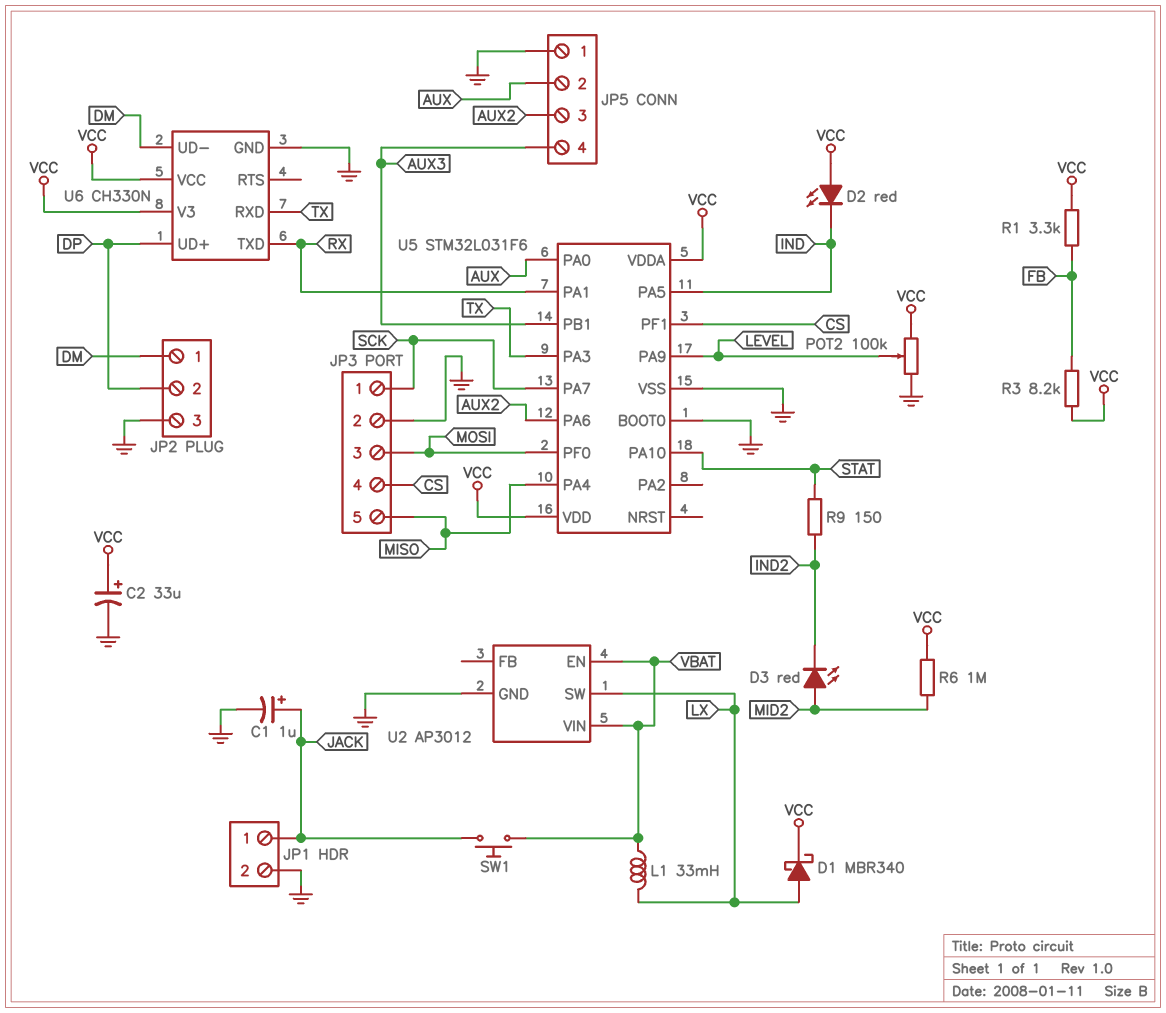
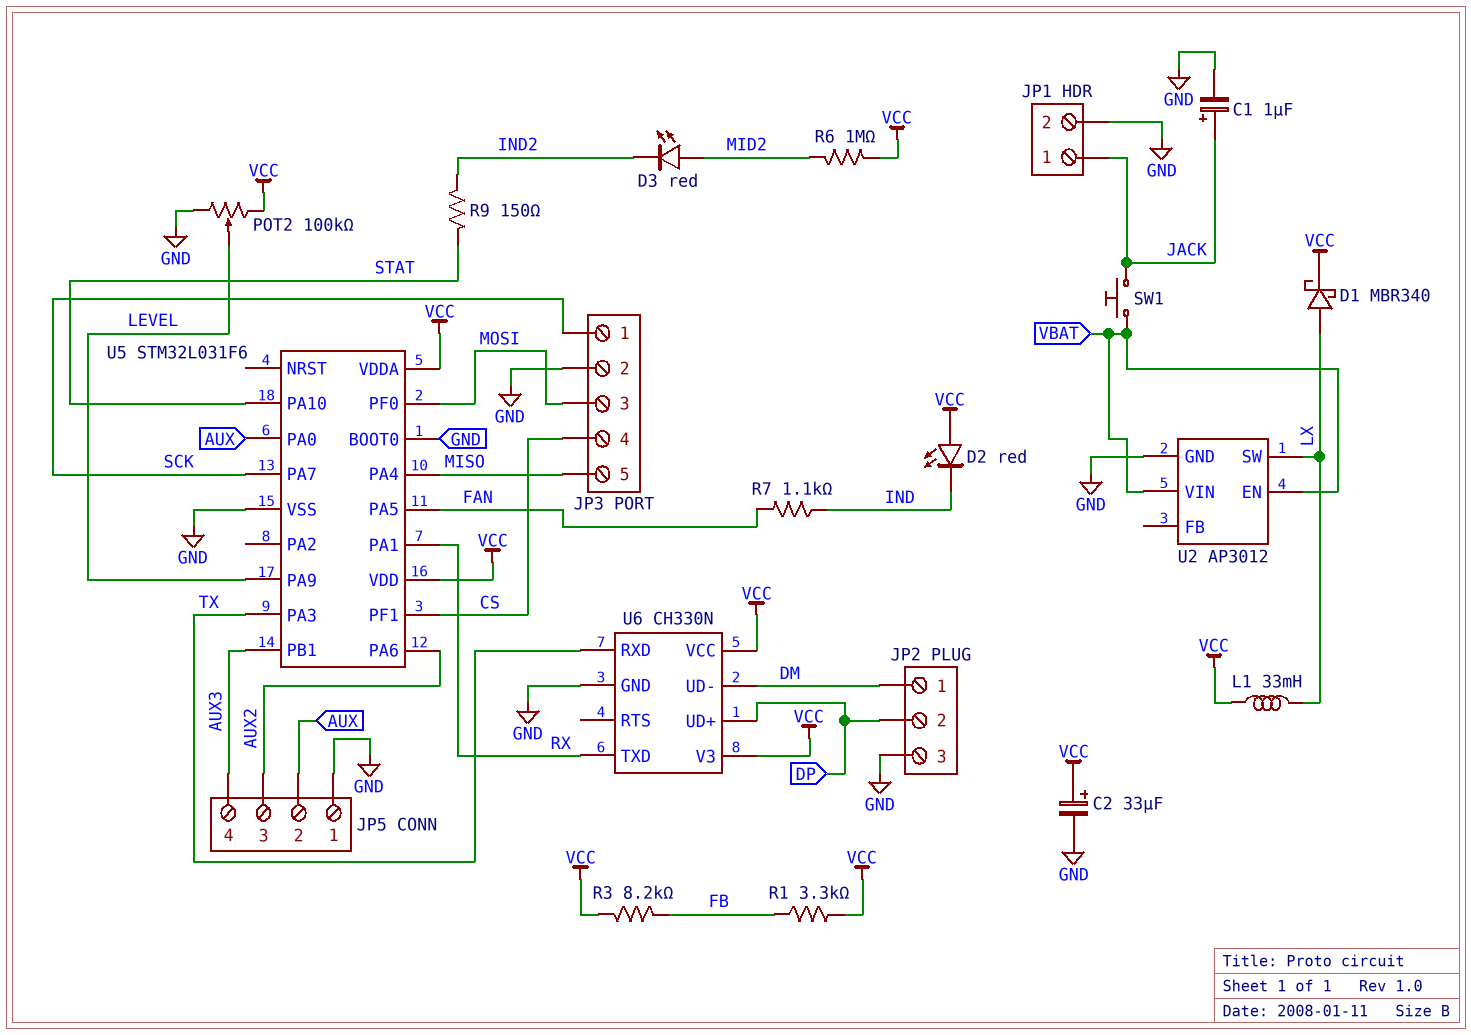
L1: 33mH (LX, VBAT) -> 33mH (LX, VCC)
R7: none -> 1.1k (FAN, IND)
U5 pin PA5: IND -> FAN

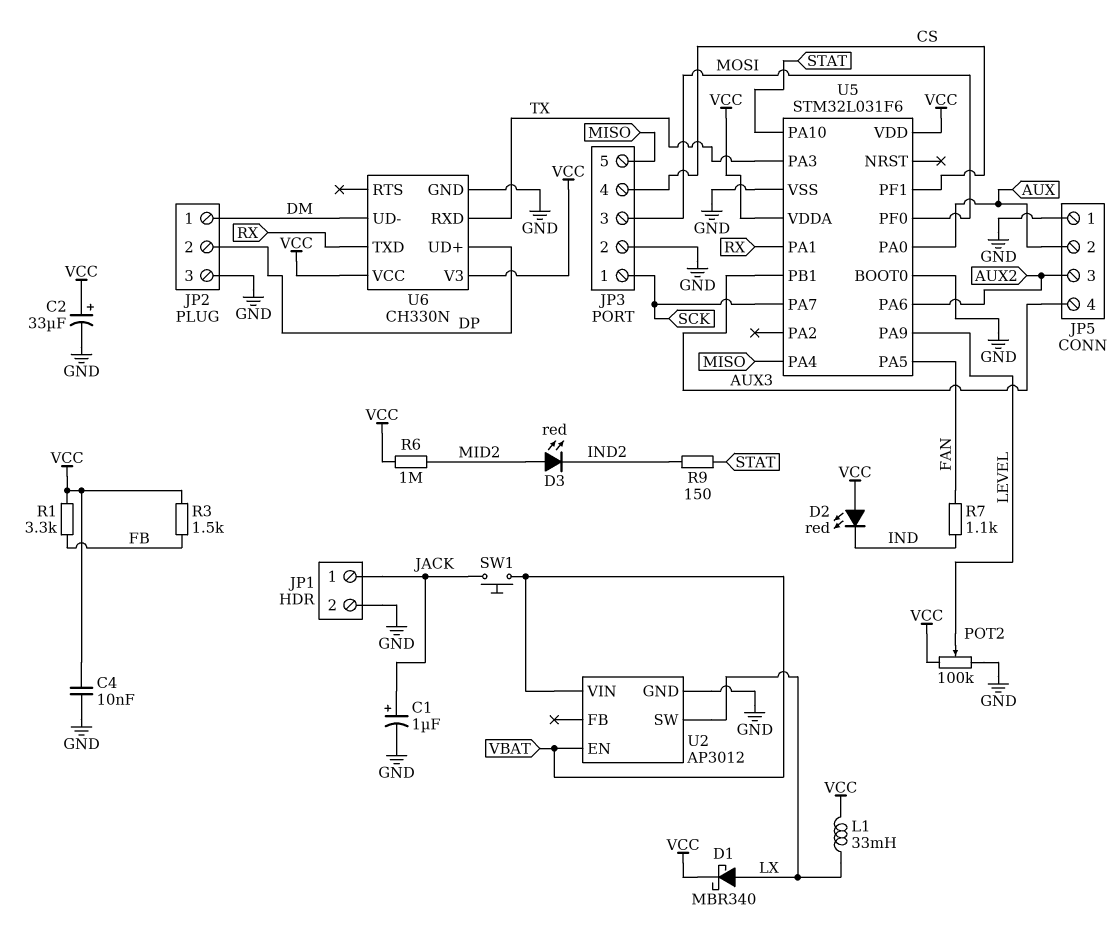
C4: none -> 10nF (GND, VCC)
R3: 8.2k (FB, VCC) -> 1.5k (FB, VCC)

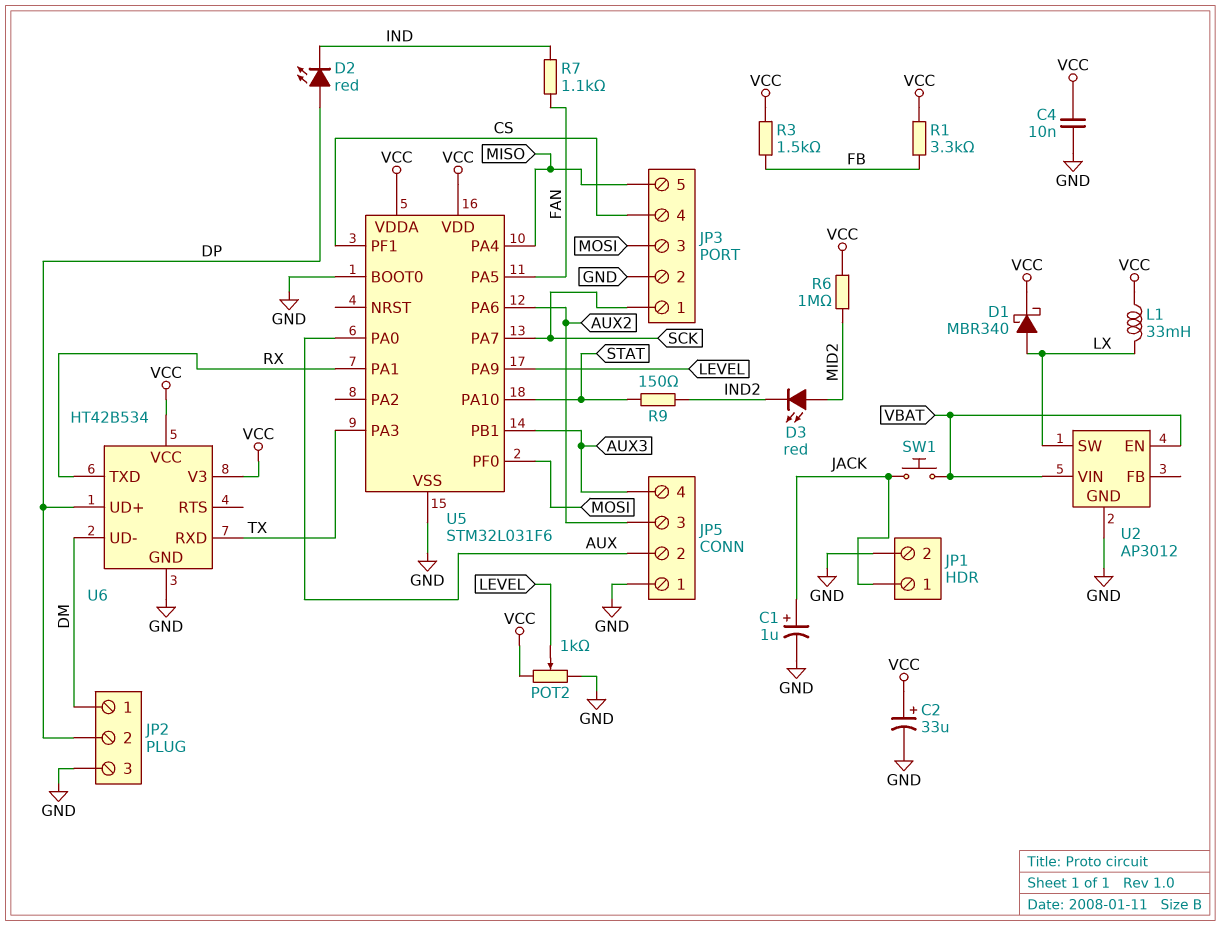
D2: LED red (A VCC, K IND) -> LED red (A DP, K IND)
POT2: 100k (GND, VCC, wiper LEVEL) -> 1k (GND, VCC, wiper LEVEL)
U6: CH330N -> HT42B534

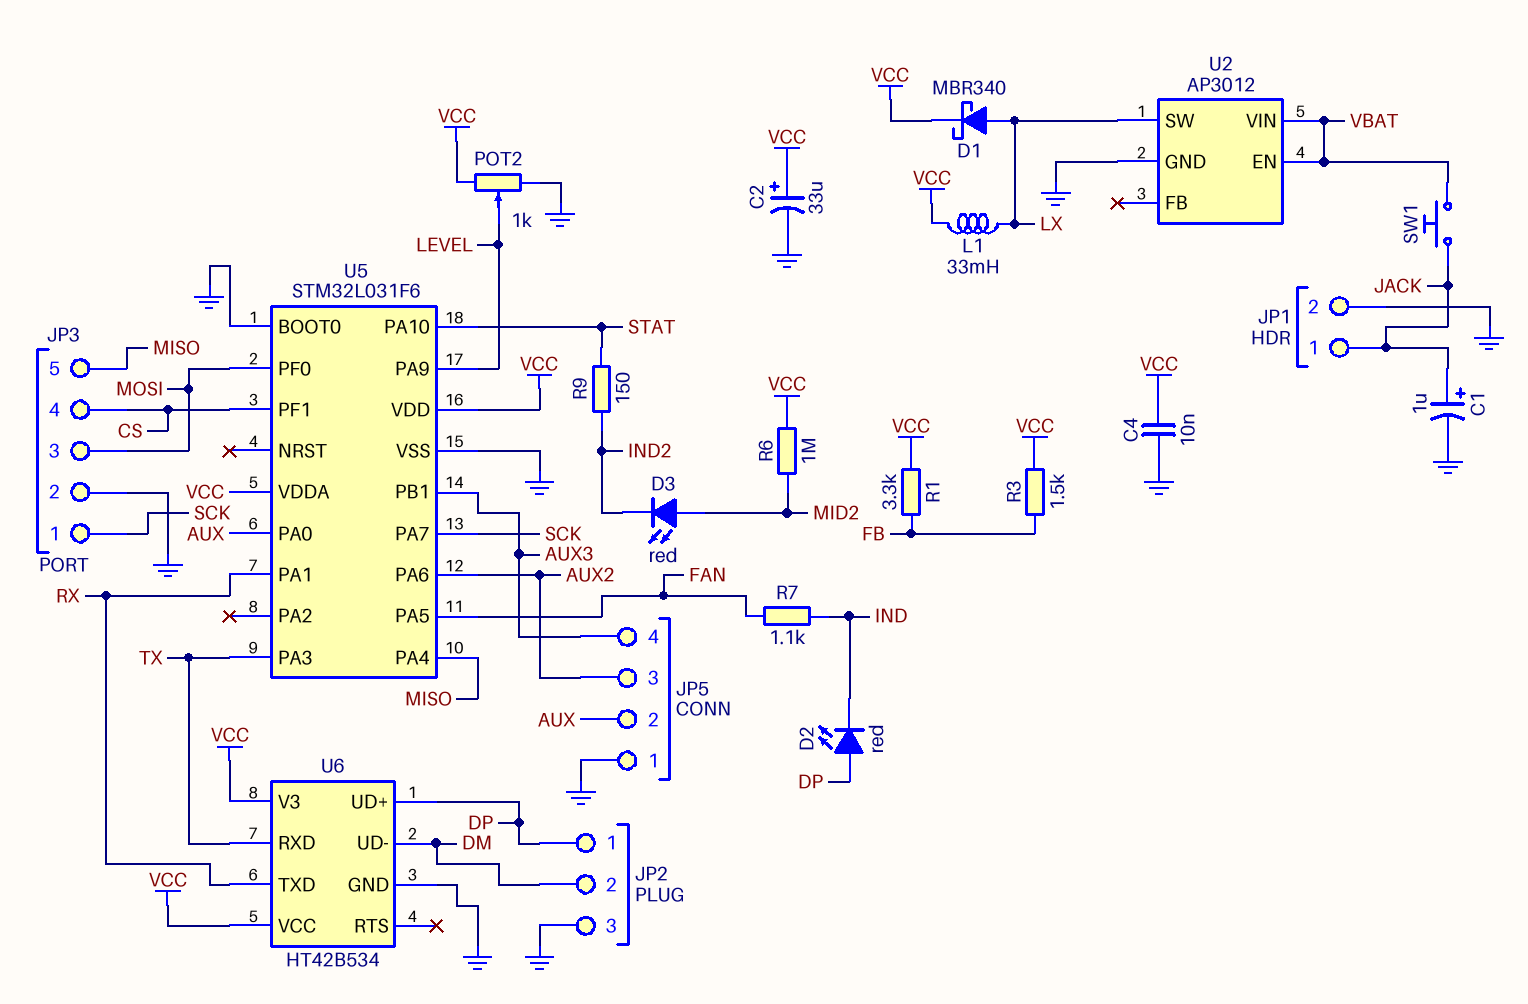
JP2 pin 1: DM -> DP
JP2 pin 2: DP -> DM

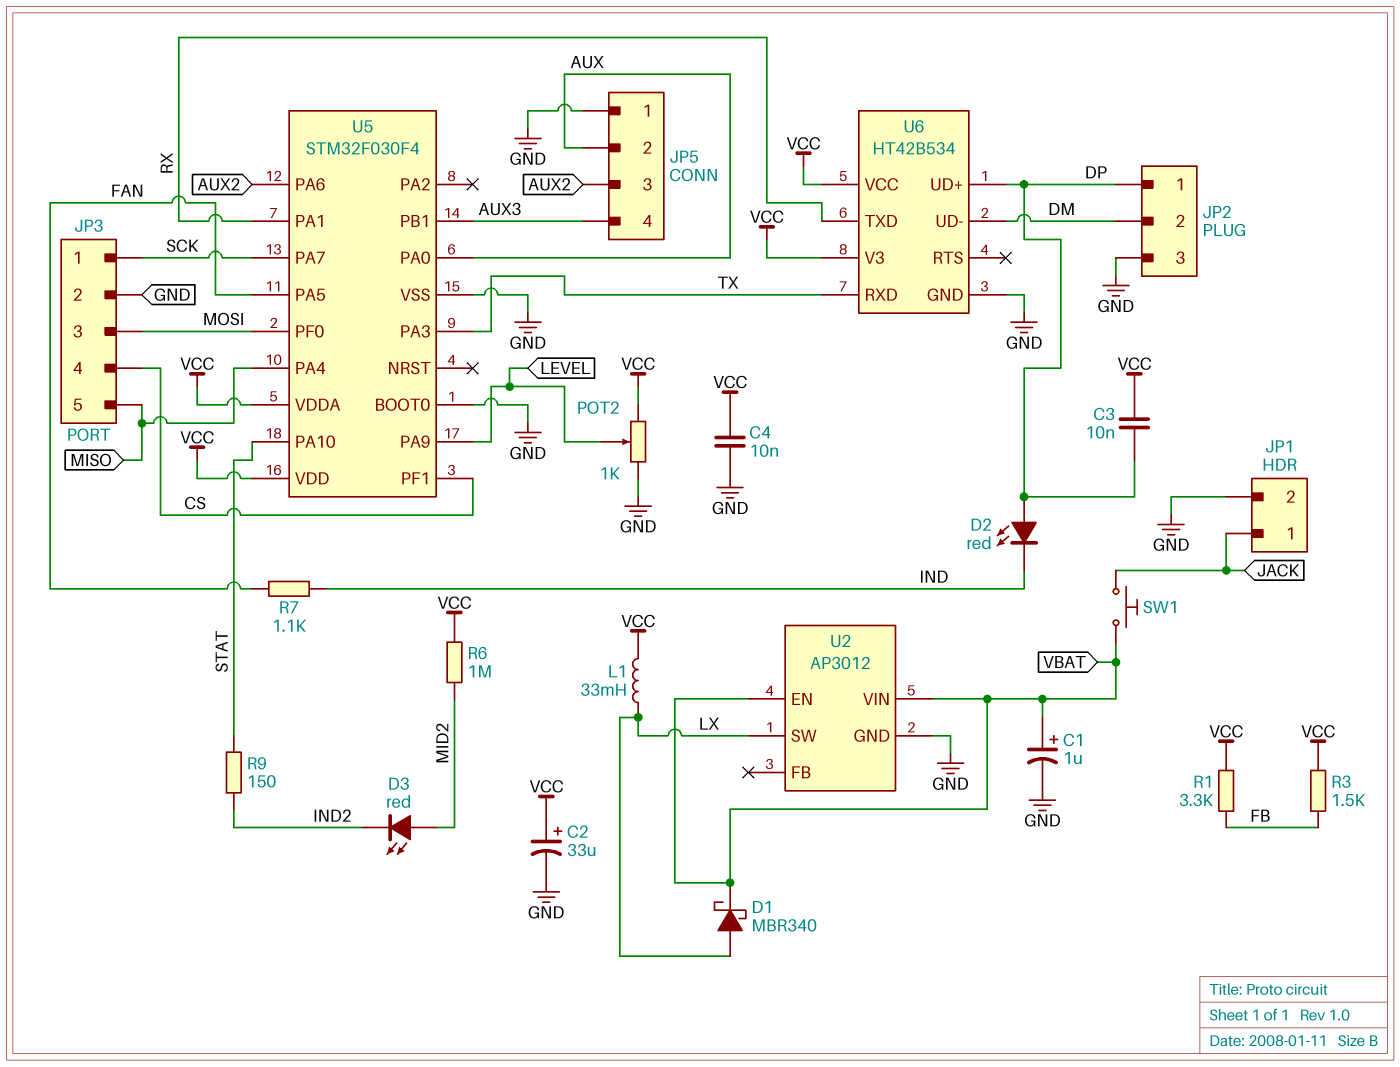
C1: 1uF (plus JACK, minus GND) -> 1uF (plus VBAT, minus GND)
C3: none -> 10nF (DP, VCC)
D1: schottky MBR340 (A LX, K VCC) -> schottky MBR340 (A LX, K VBAT)
U5: STM32L031F6 -> STM32F030F4

